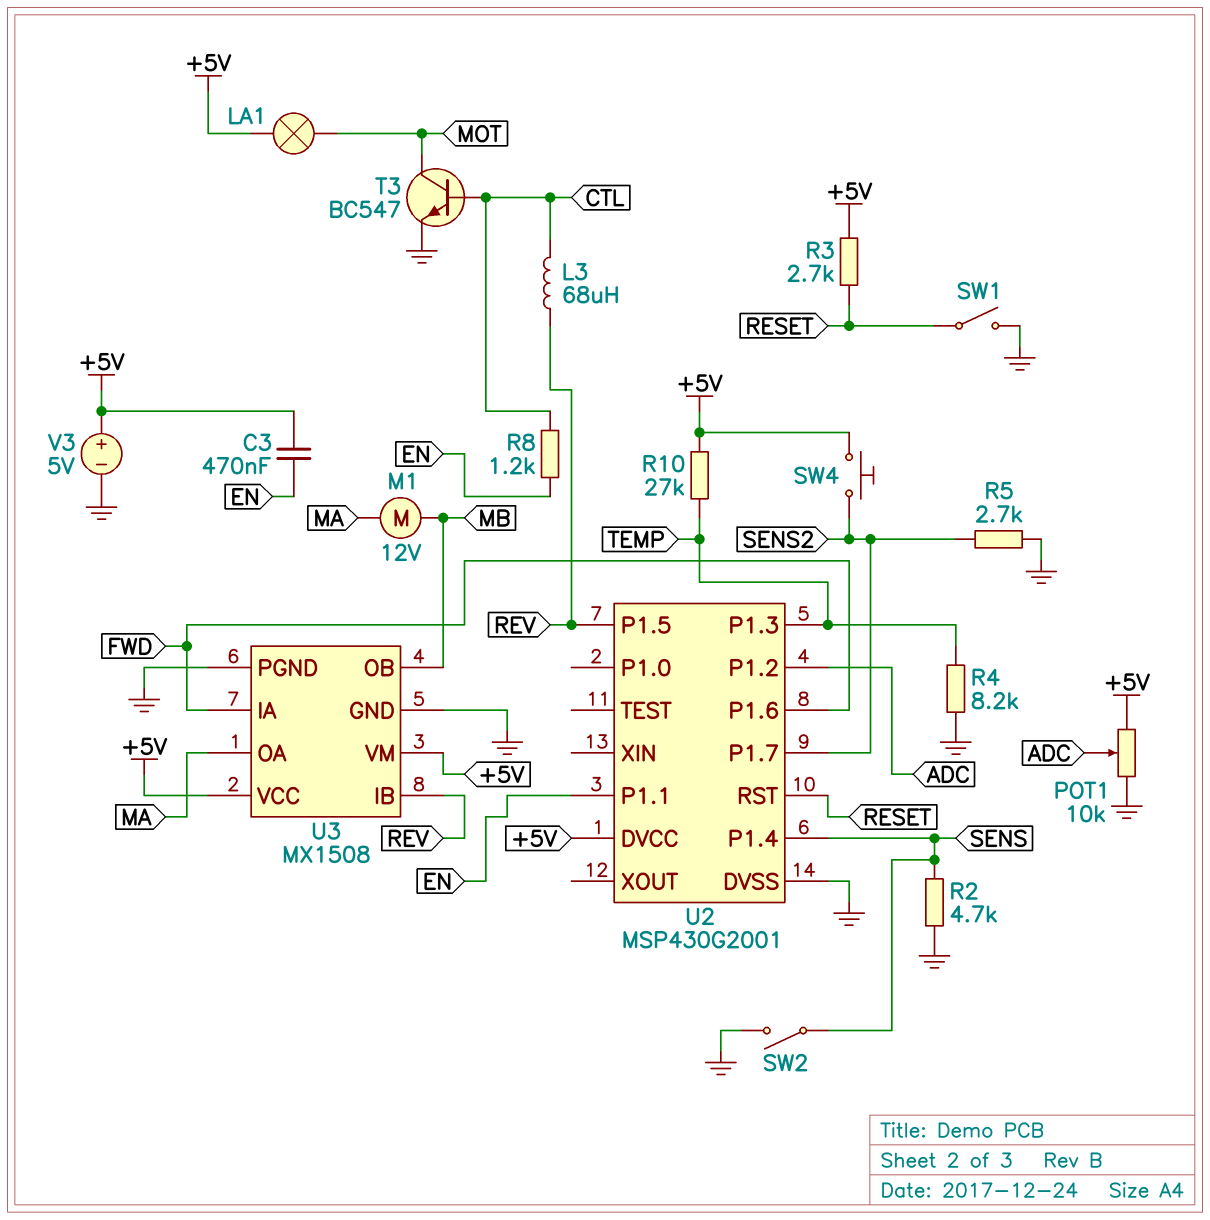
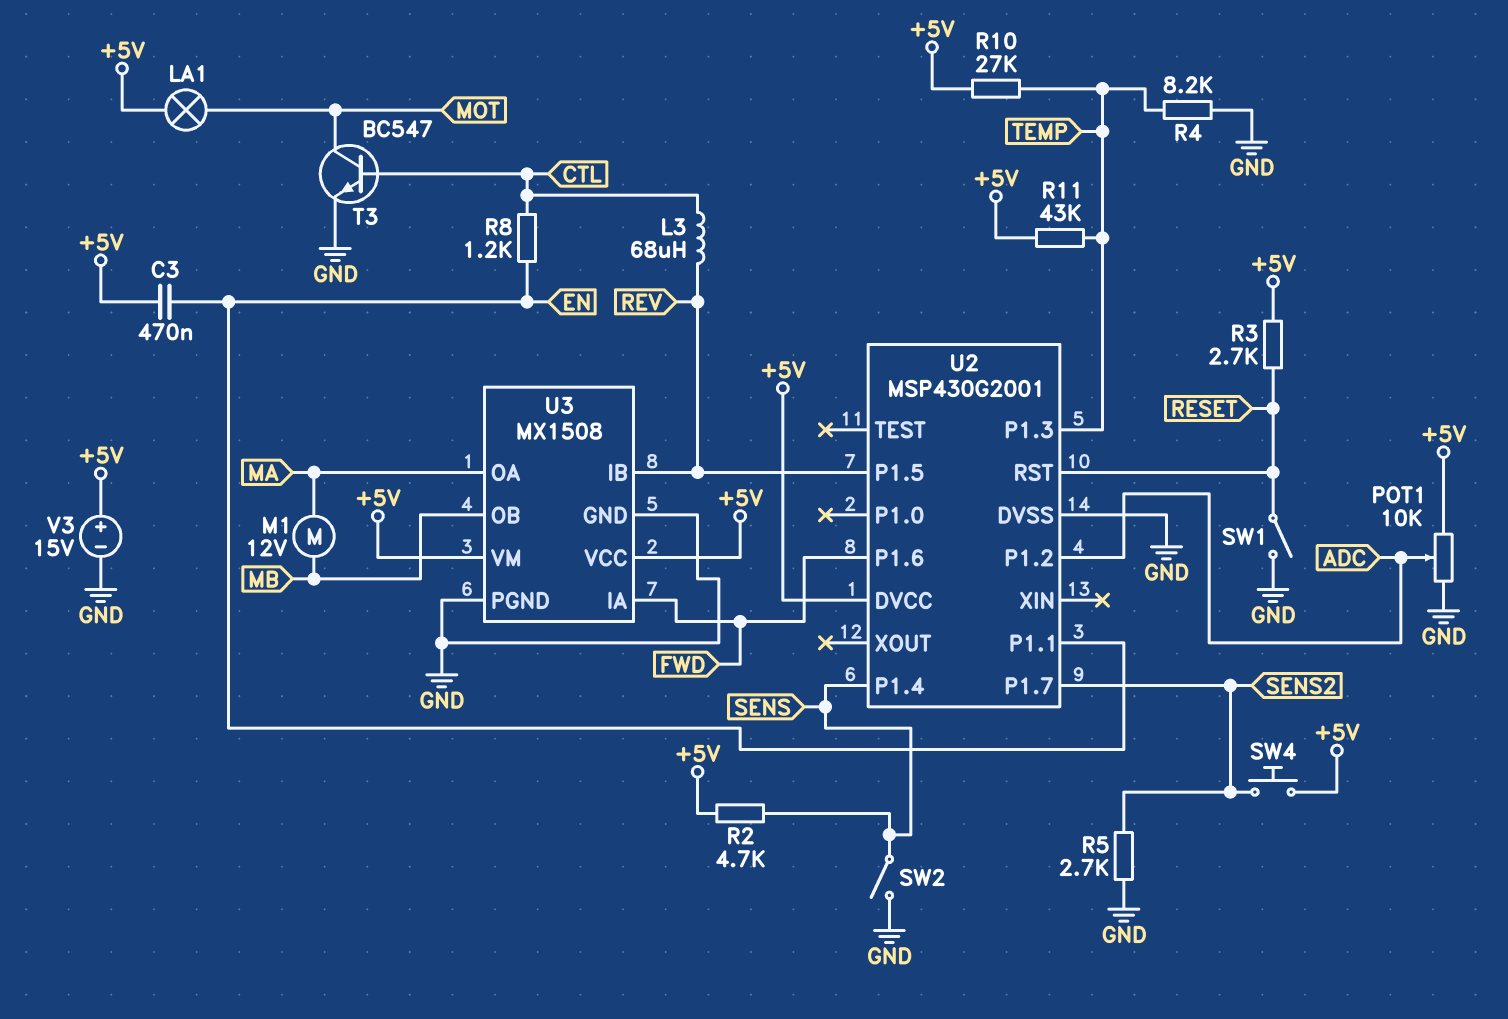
R2: 4.7k (GND, SENS) -> 4.7k (+5V, SENS)
R11: none -> 43k (+5V, TEMP)
V3: 5V (plus +5V, minus GND) -> 15V (plus +5V, minus GND)

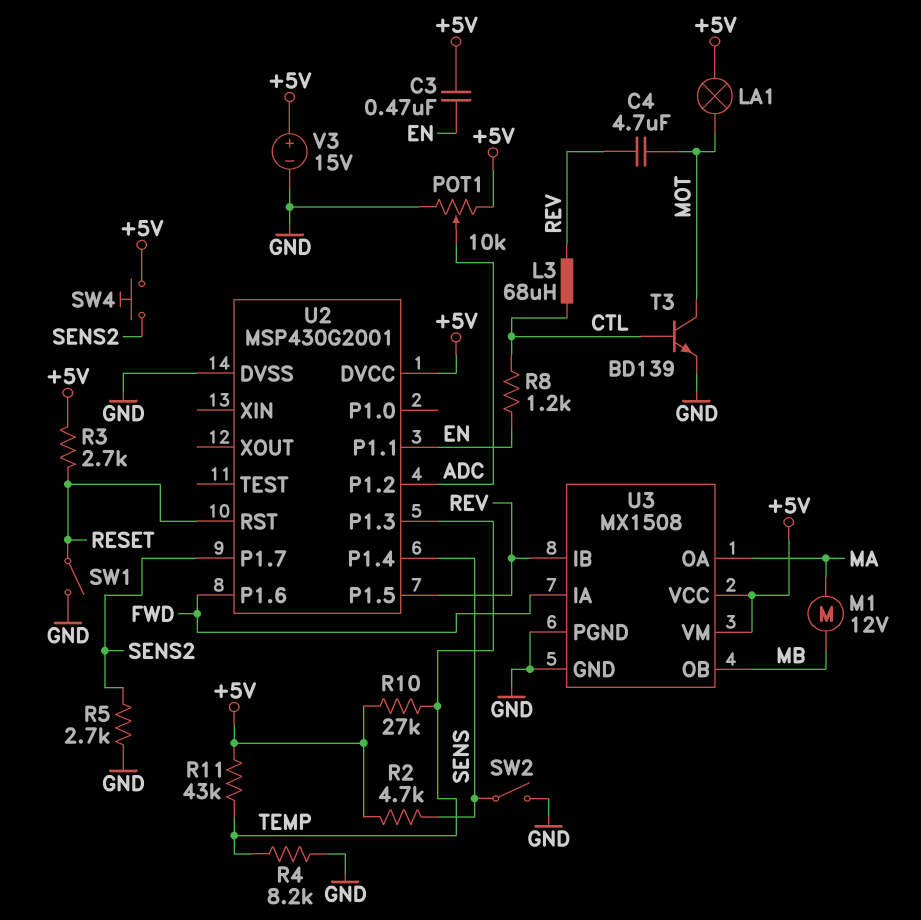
C4: none -> 4.7uF (MOT, REV)
T3: NPN BC547 (B CTL, C MOT, E GND) -> NPN BD139 (B CTL, C MOT, E GND)

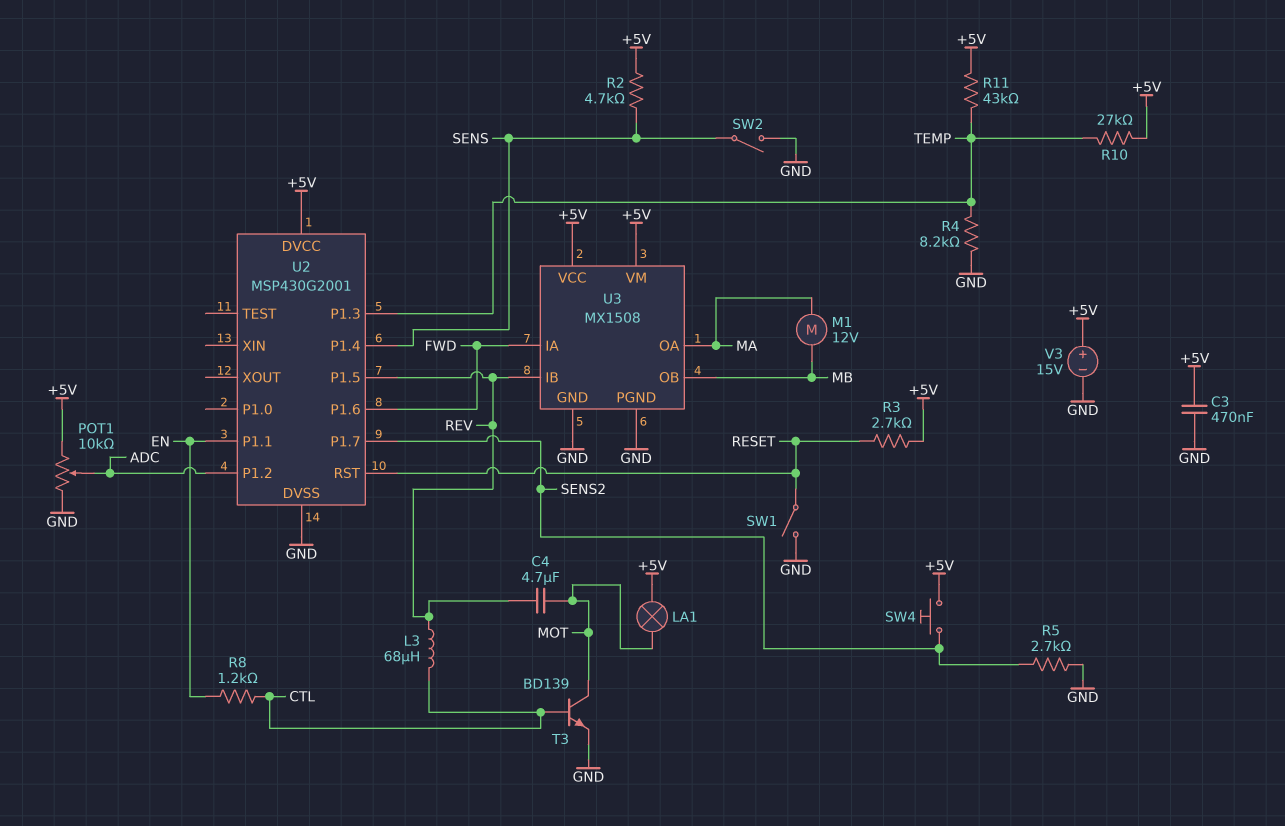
C3: 470nF (+5V, EN) -> 470nF (+5V, GND)

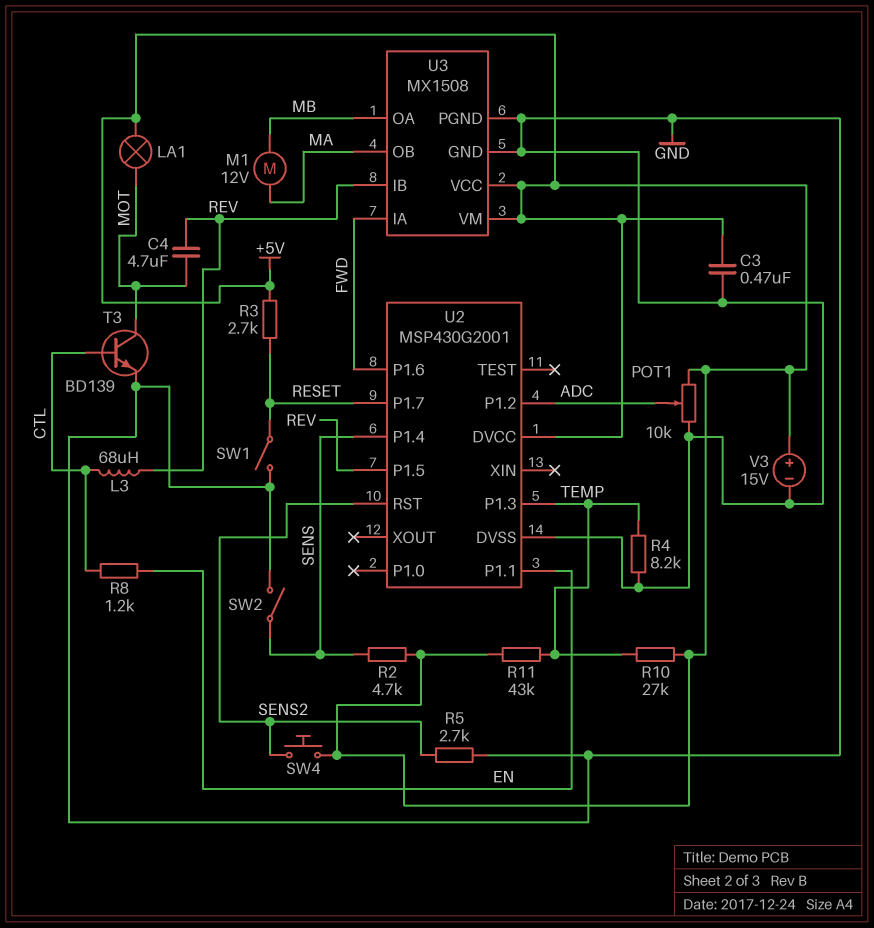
U2 pin P1.7: SENS2 -> RESET
U2 pin RST: RESET -> SENS2
U3 pin OA: MA -> MB
U3 pin OB: MB -> MA

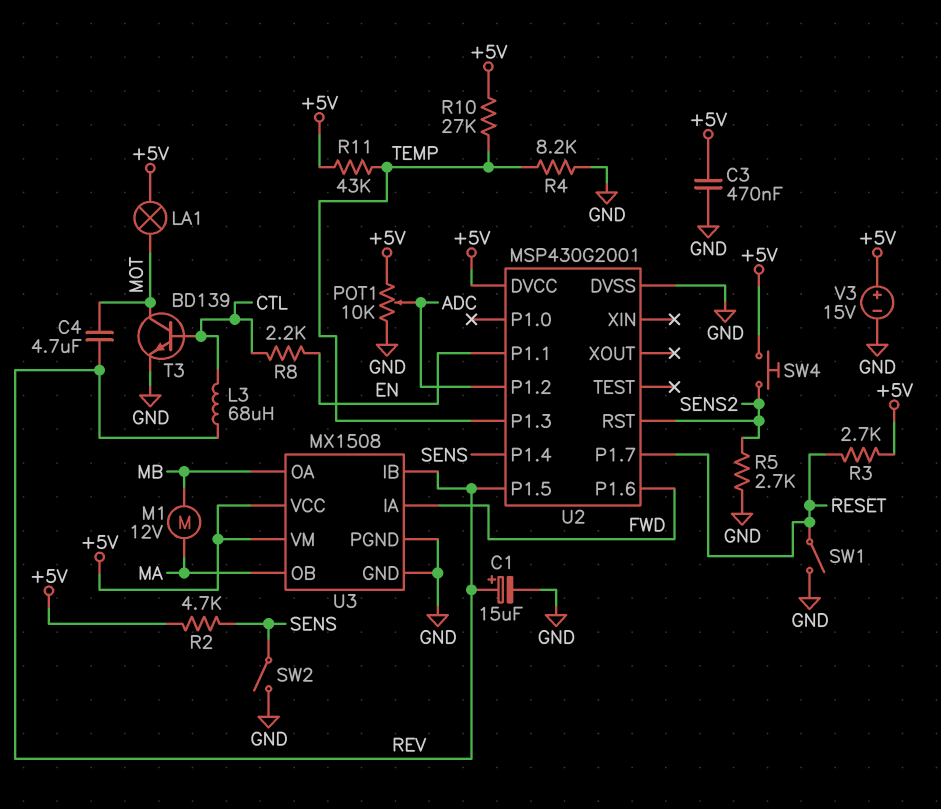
C1: none -> 15uF (plus REV, minus GND)
R8: 1.2k (CTL, EN) -> 2.2k (CTL, EN)

